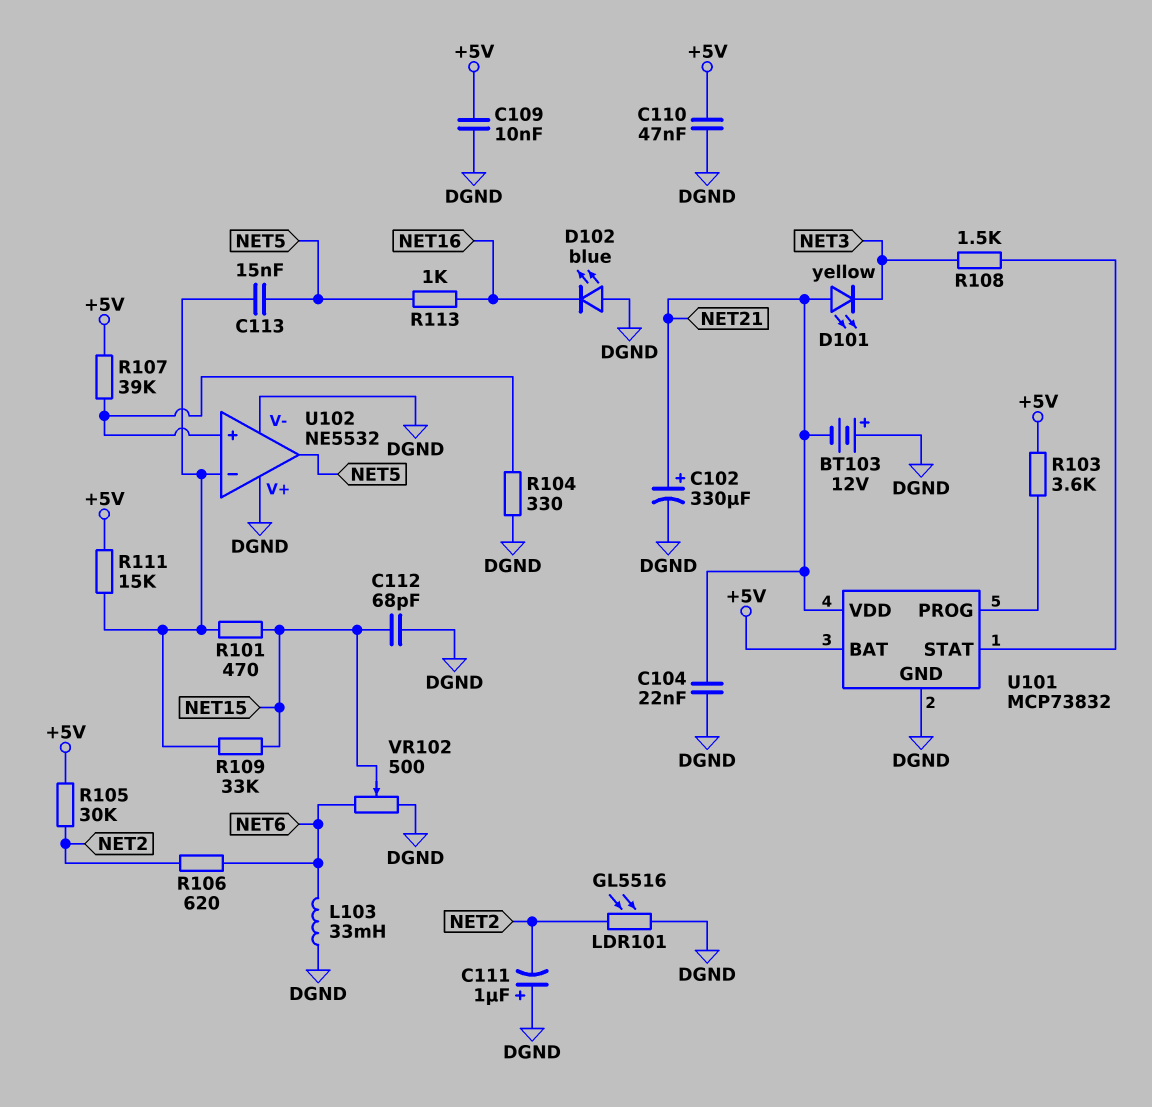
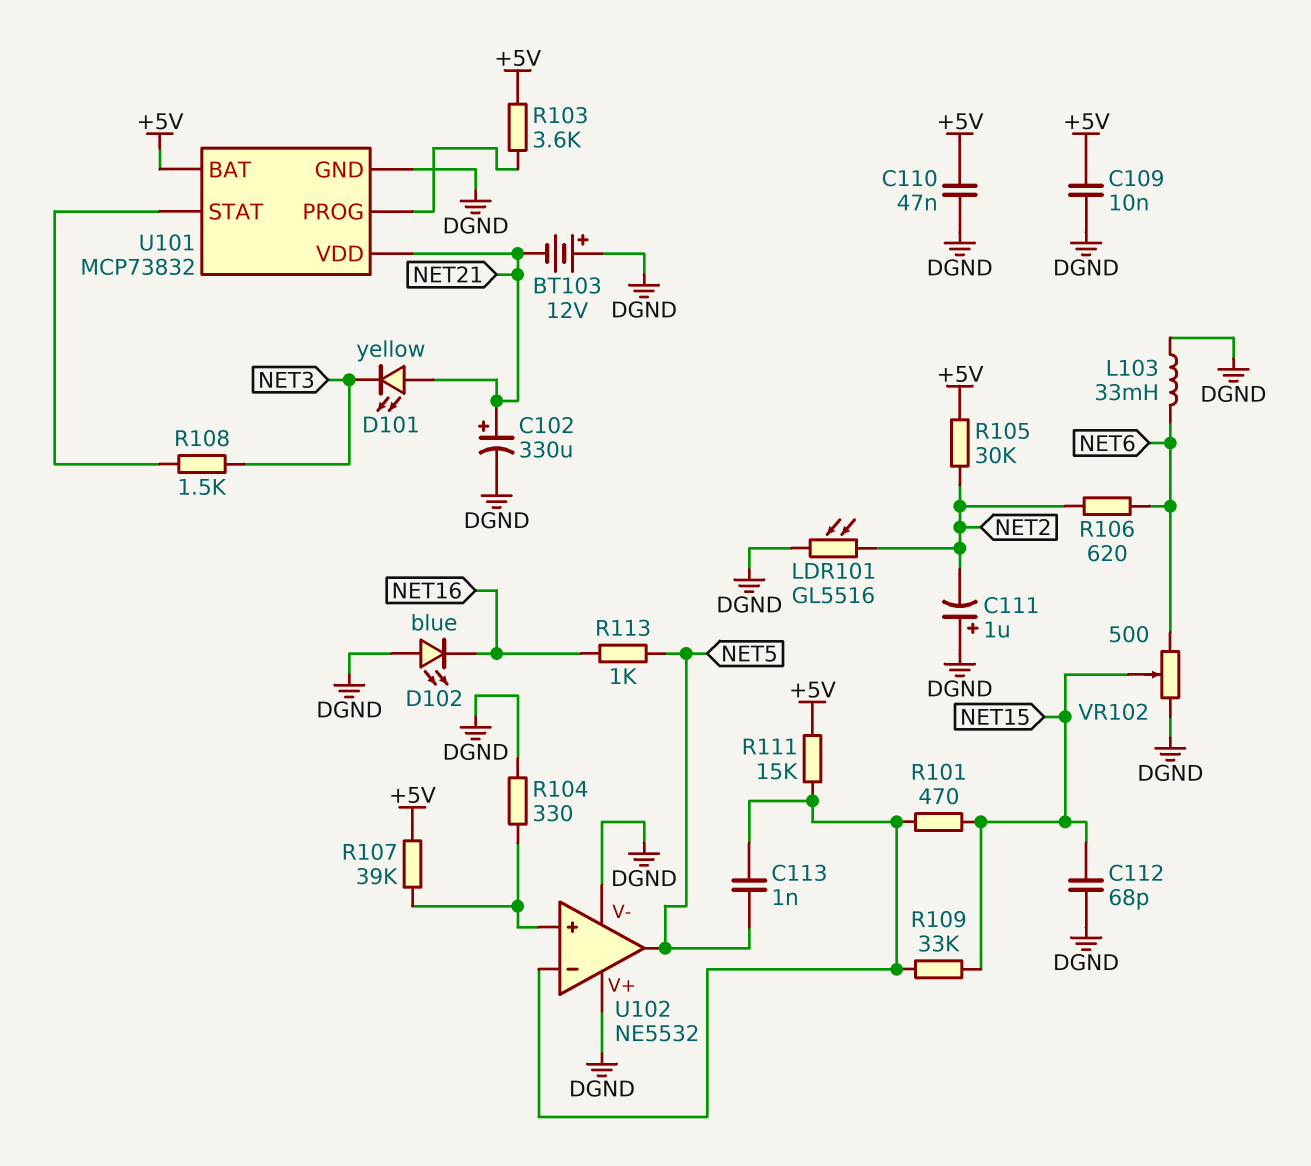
C104: 22nF (DGND, NET21) -> none
C113: 15nF (NET5, U102/in-) -> 1nF (NET5, U102/in-)

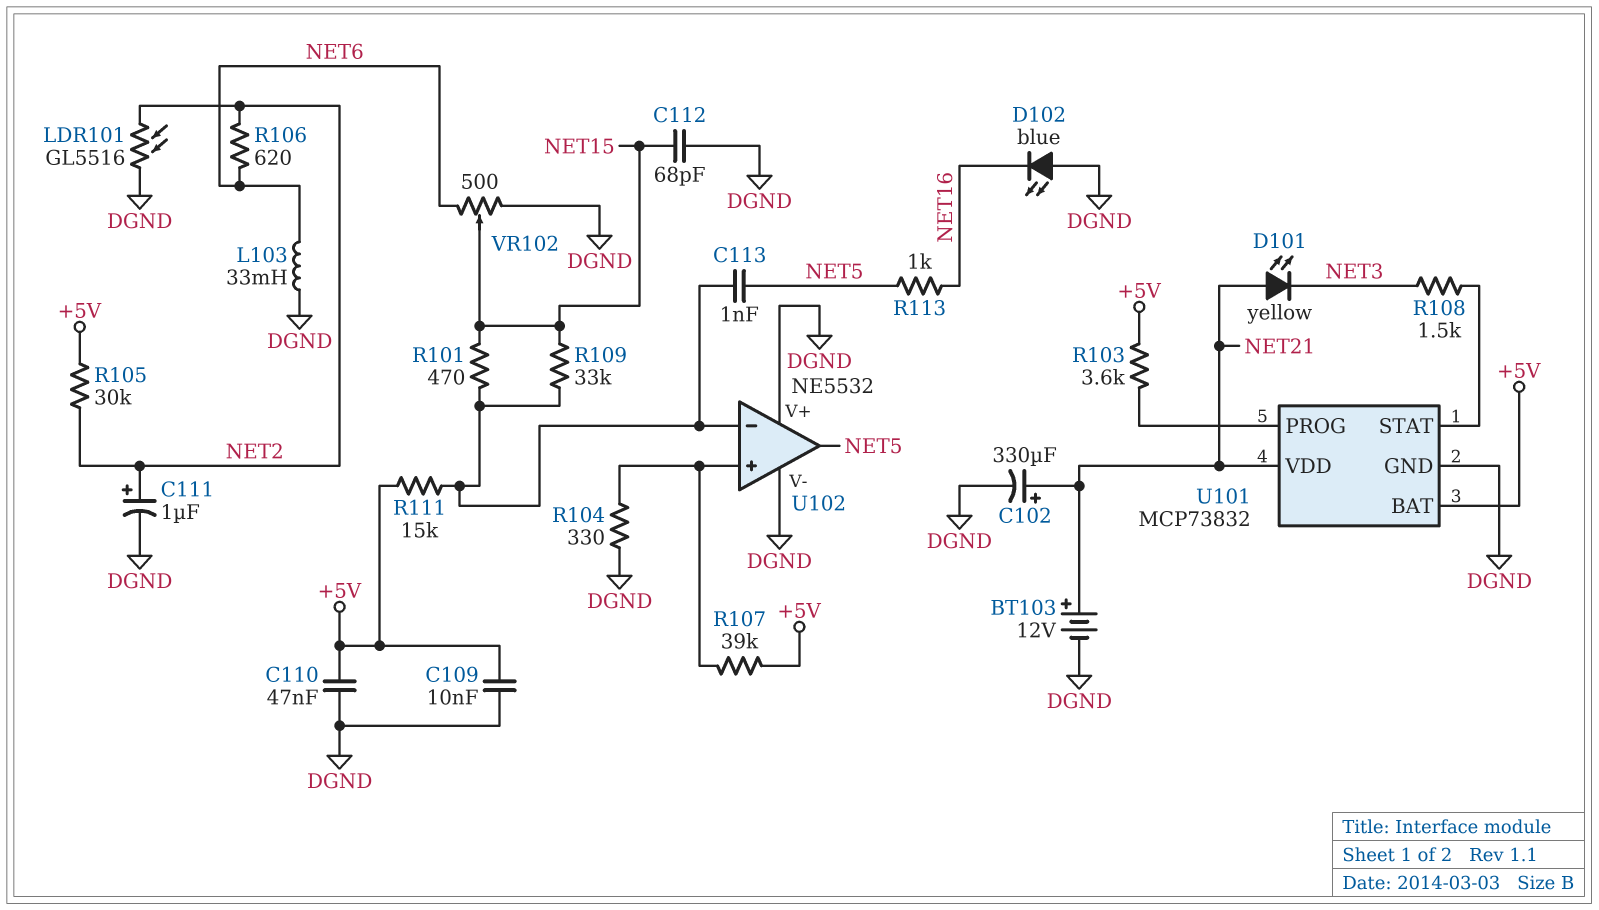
BT103: 12V (plus DGND, minus NET21) -> 12V (plus NET21, minus DGND)
C111: 1uF (plus DGND, minus NET2) -> 1uF (plus NET2, minus DGND)

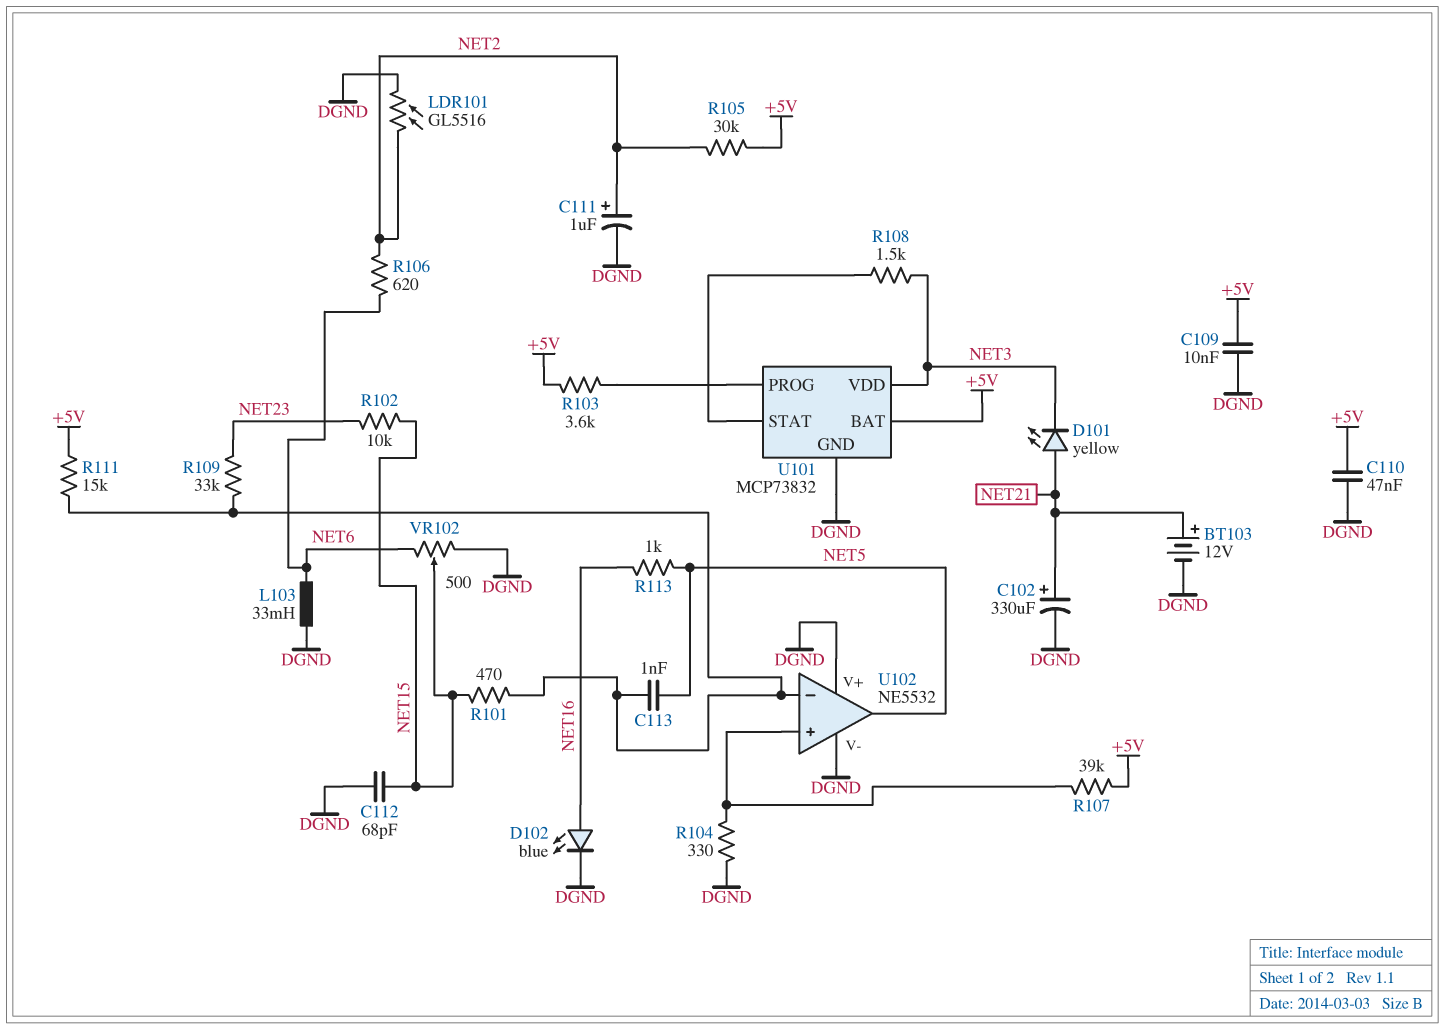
D102: LED blue (A DGND, K NET16) -> LED blue (A NET16, K DGND)
R102: none -> 10k (NET15, NET23)
R109: 33k (NET15, U102/in-) -> 33k (NET23, U102/in-)
U101 pin VDD: NET21 -> NET3

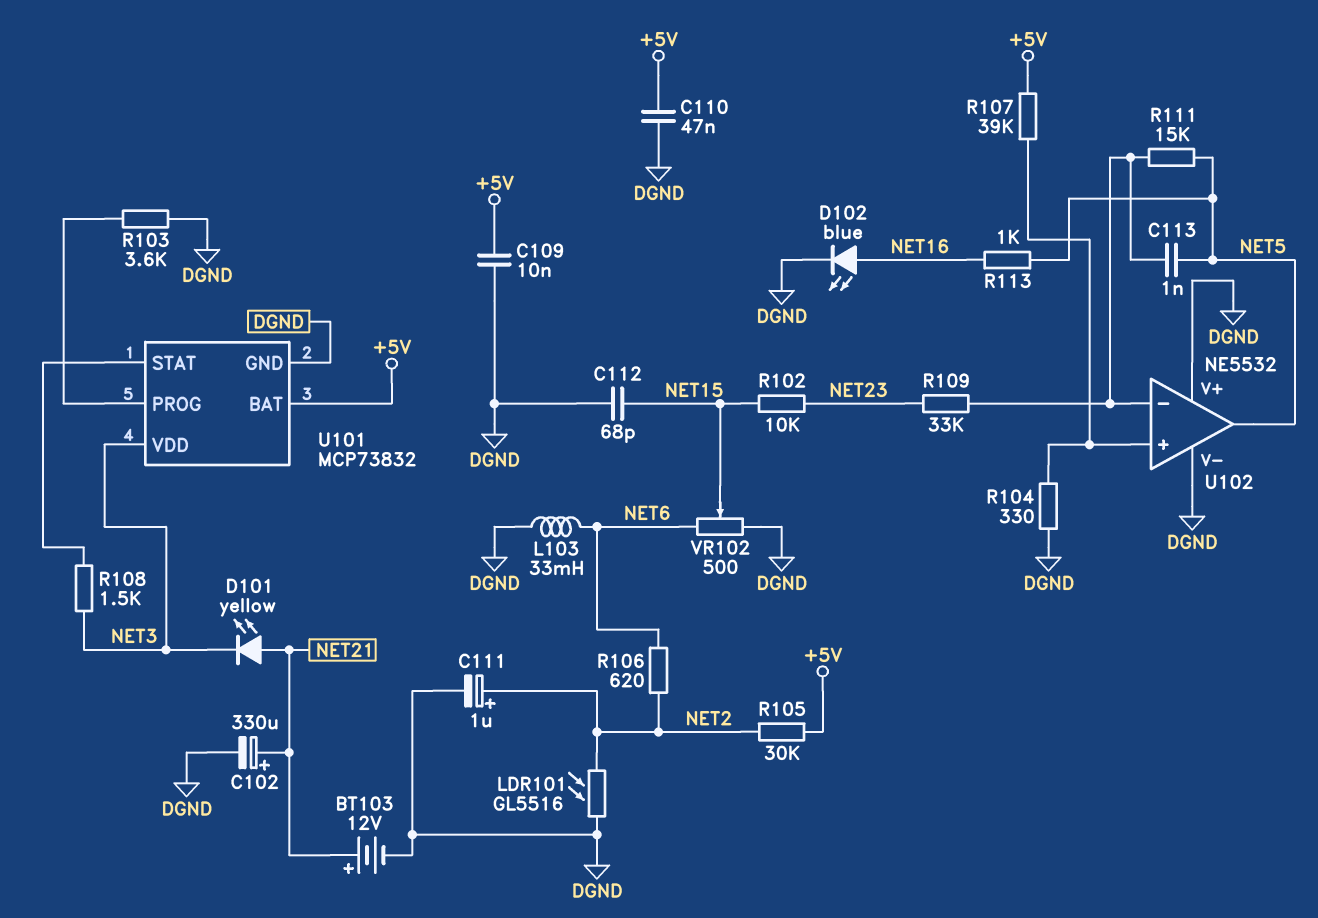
R101: 470 (NET15, U102/in-) -> none
R103: 3.6k (+5V, U101/PROG) -> 3.6k (DGND, U101/PROG)
R111: 15k (+5V, U102/in-) -> 15k (NET5, U102/in-)

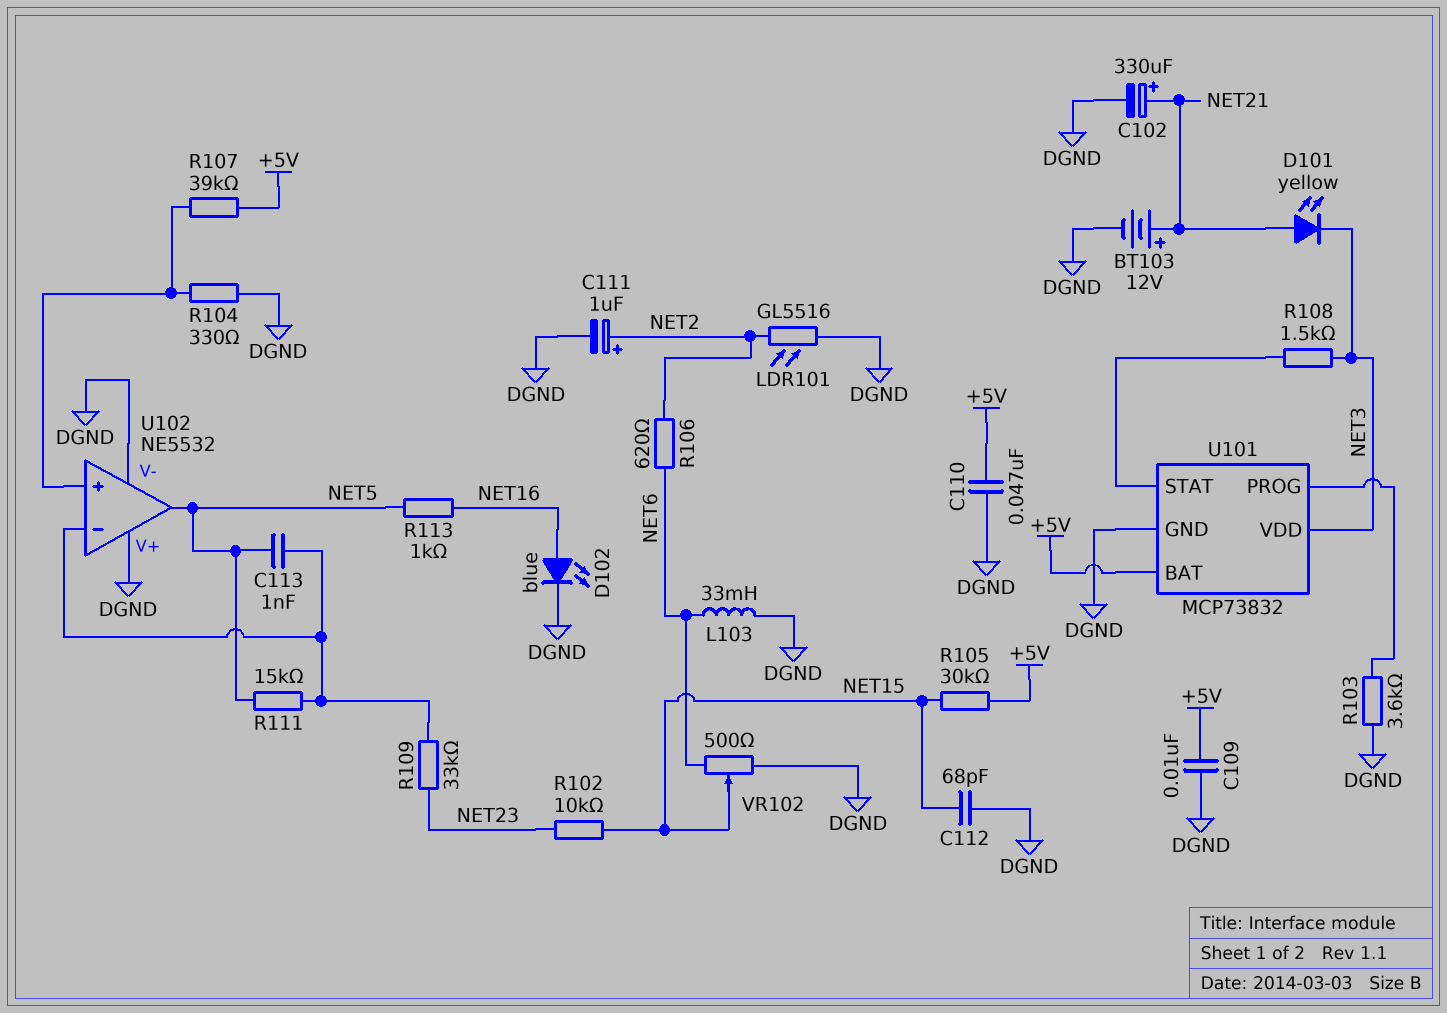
R105: 30k (+5V, NET2) -> 30k (+5V, NET15)

